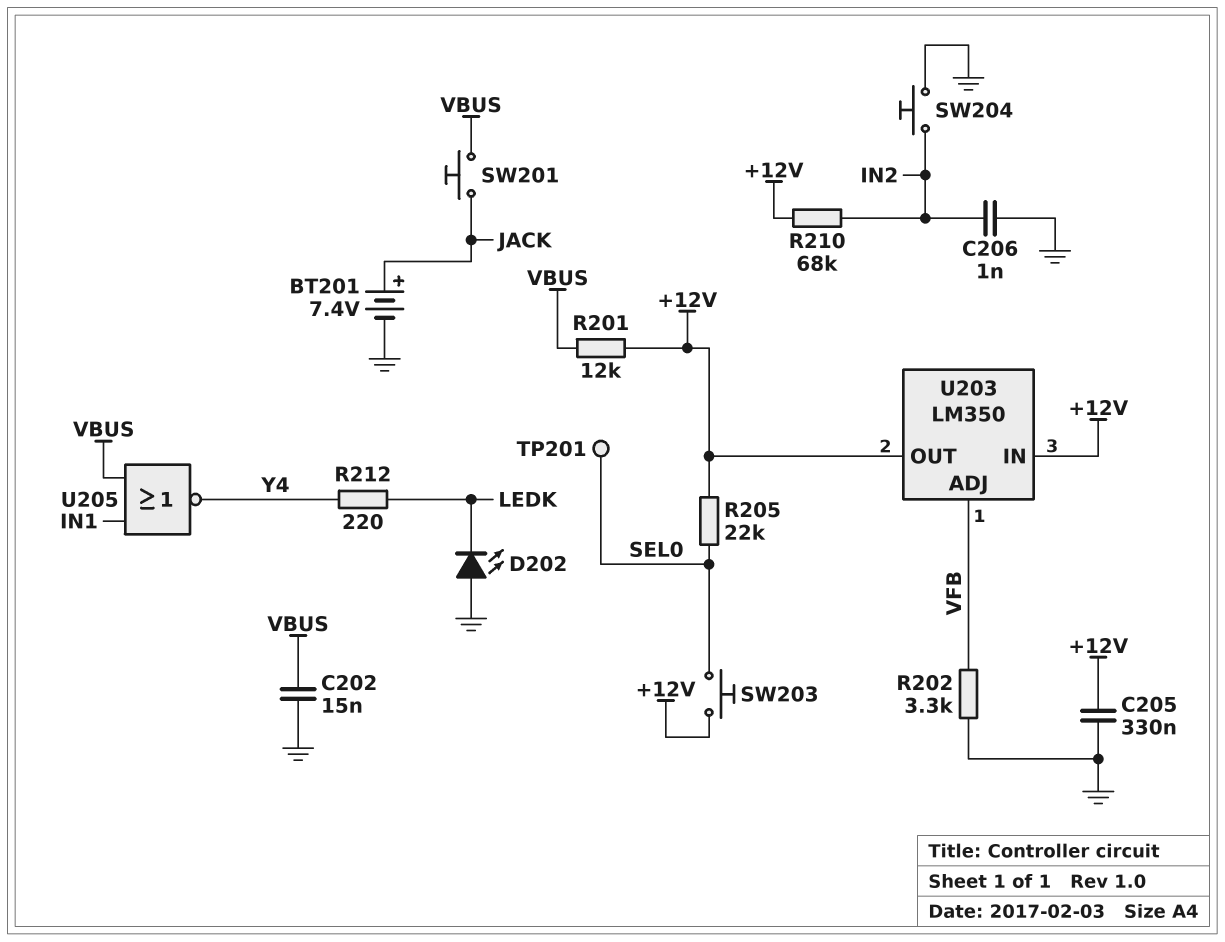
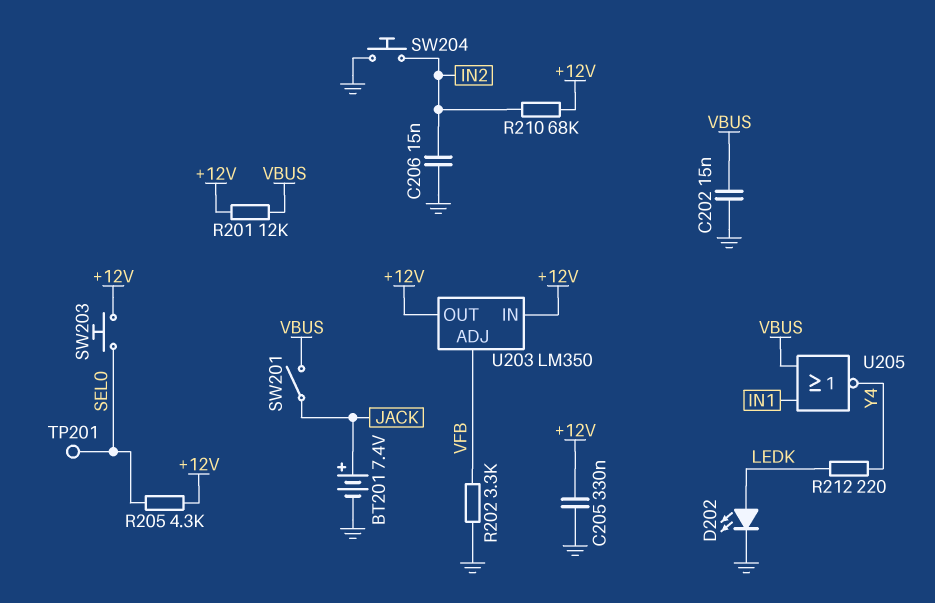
C206: 1nF (GND, IN2) -> 15nF (GND, IN2)
D202: LED (A GND, K LEDK) -> LED (A LEDK, K GND)
R205: 22k (+12V, SEL0) -> 4.3k (+12V, SEL0)
SW201: button (JACK, VBUS) -> switch (JACK, VBUS)

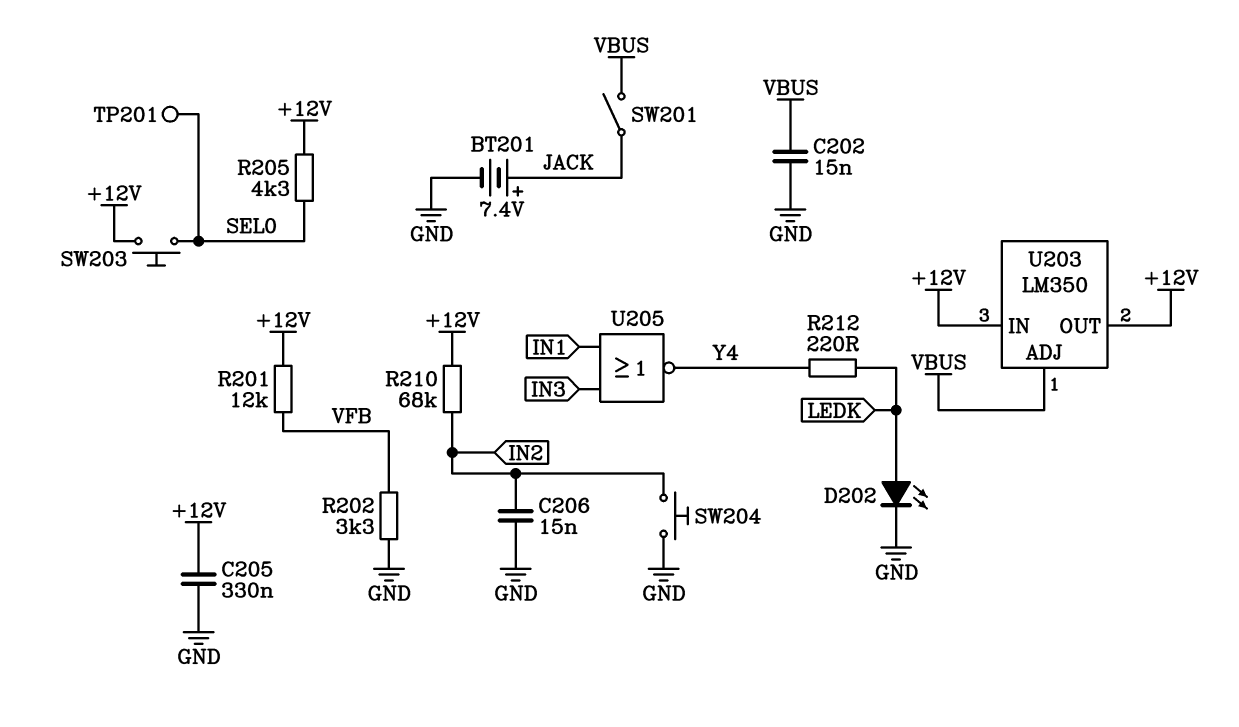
R201: 12k (+12V, VBUS) -> 12k (+12V, VFB)
U203 pin ADJ: VFB -> VBUS
U205: NOR (in IN1, in VBUS, out Y4) -> NOR (in IN1, in IN3, out Y4)

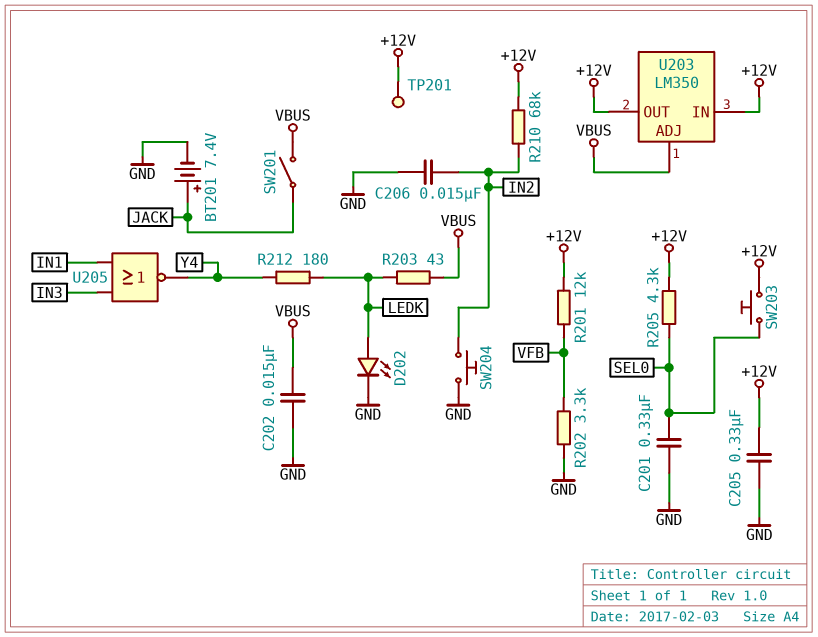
C201: none -> 330nF (GND, SEL0)
R203: none -> 43 (LEDK, VBUS)
R212: 220 (LEDK, Y4) -> 180 (LEDK, Y4)
TP201: test point (SEL0) -> test point (+12V)

